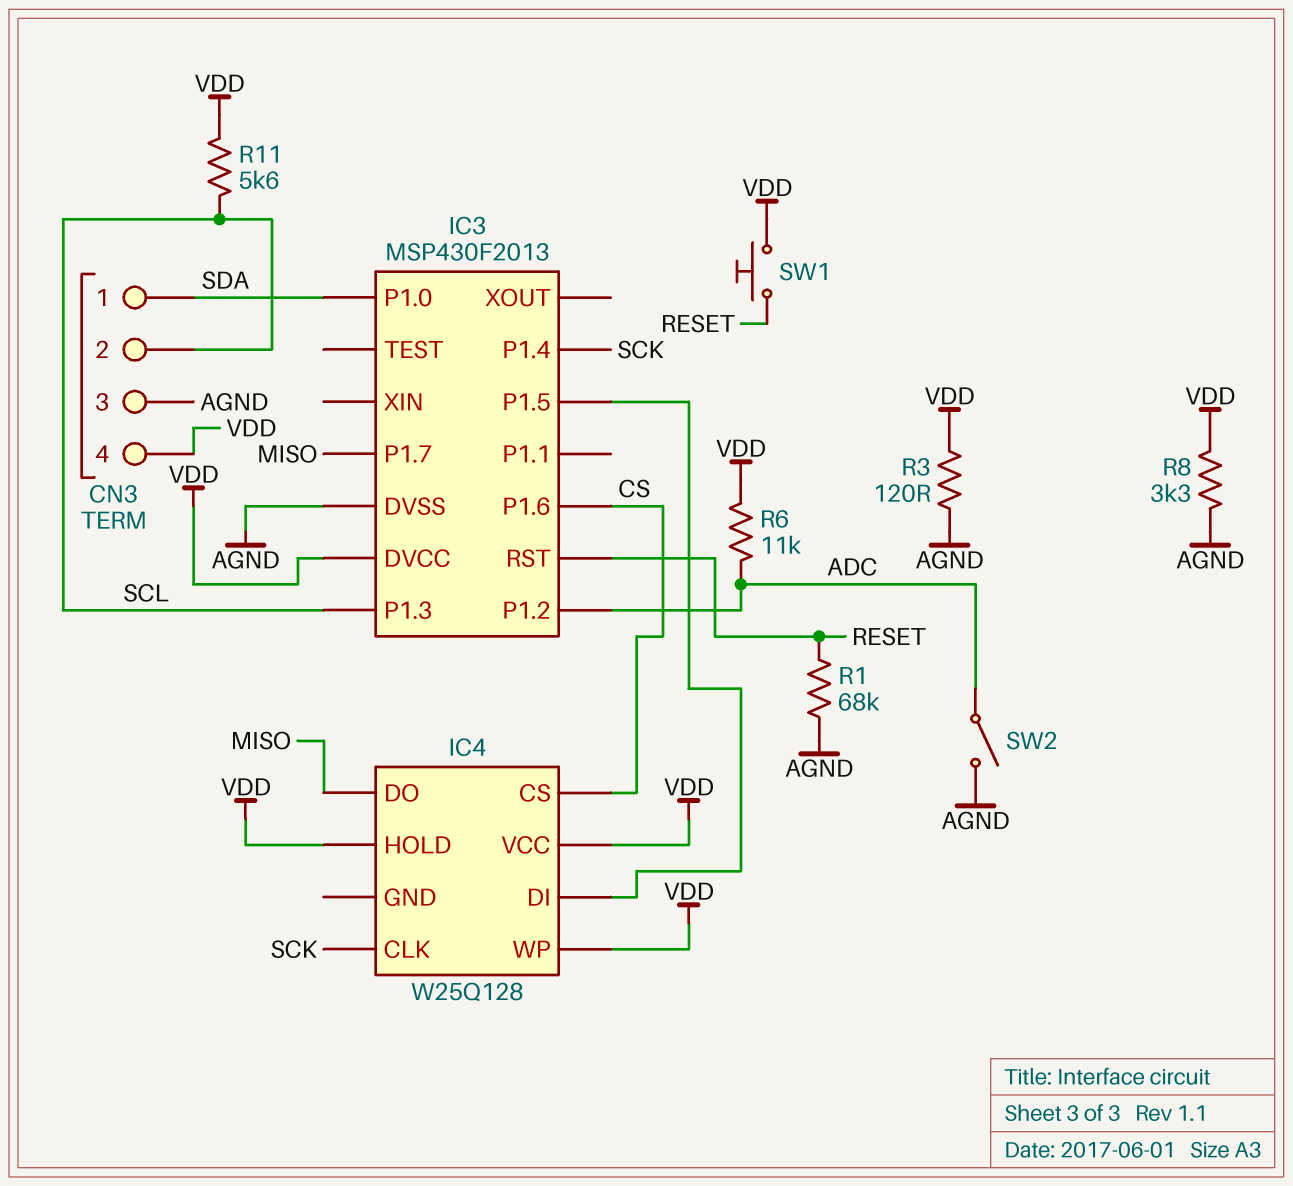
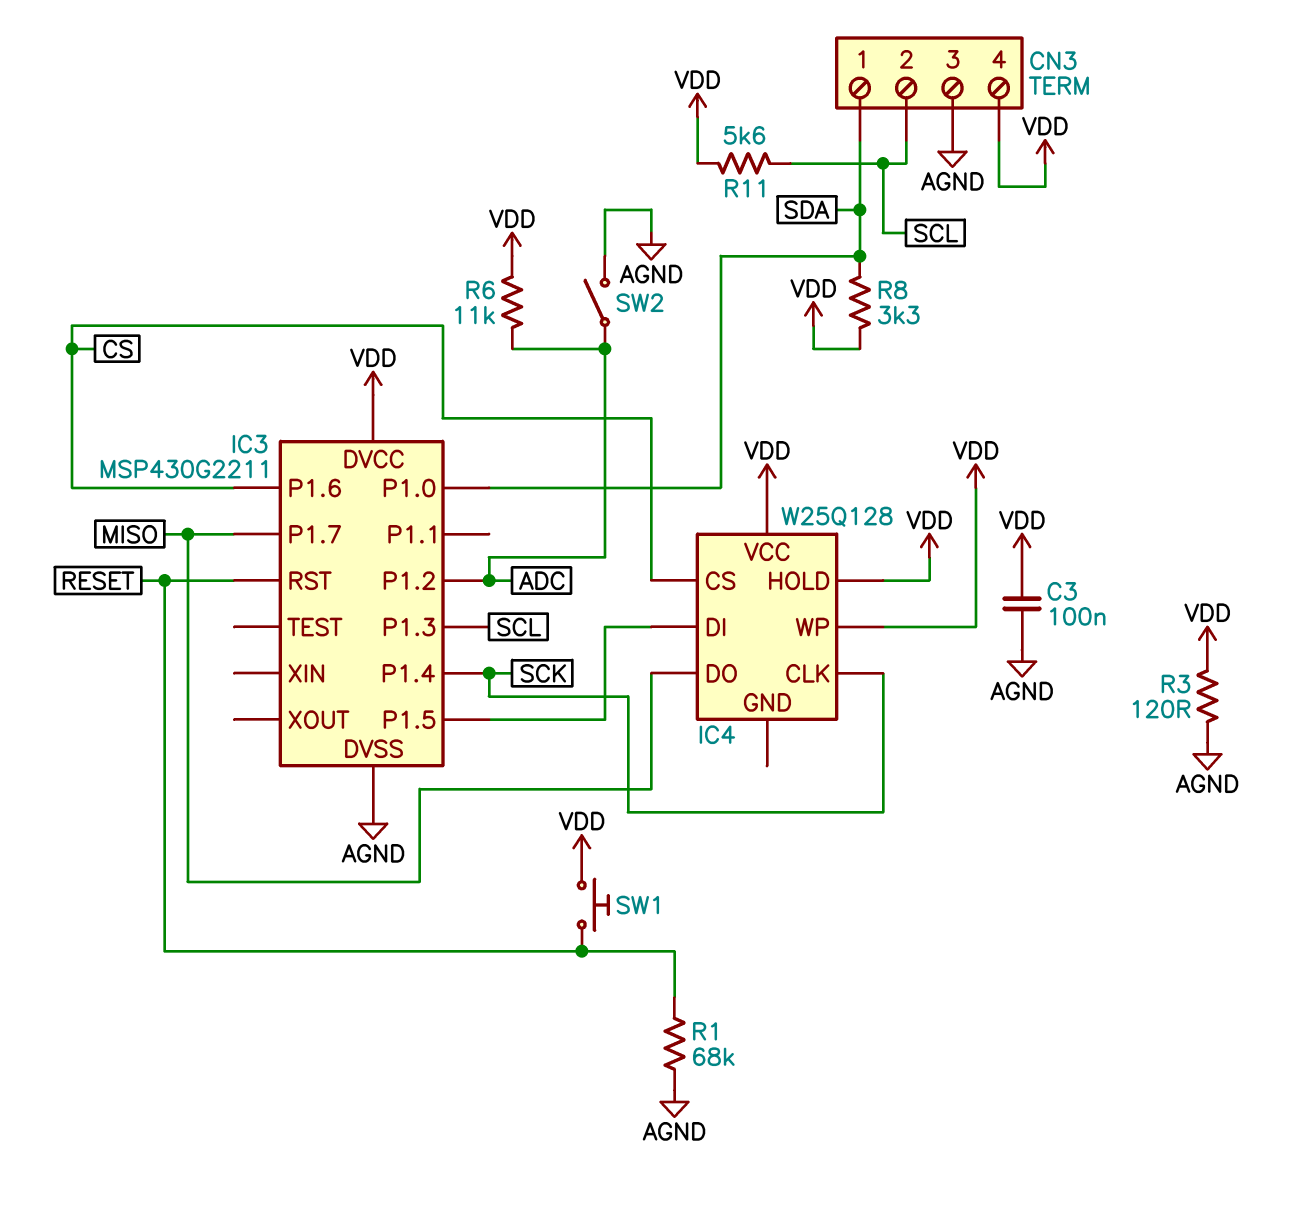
C3: none -> 100nF (AGND, VDD)
IC3: MSP430F2013 -> MSP430G2211
R8: 3.3k (AGND, VDD) -> 3.3k (SDA, VDD)

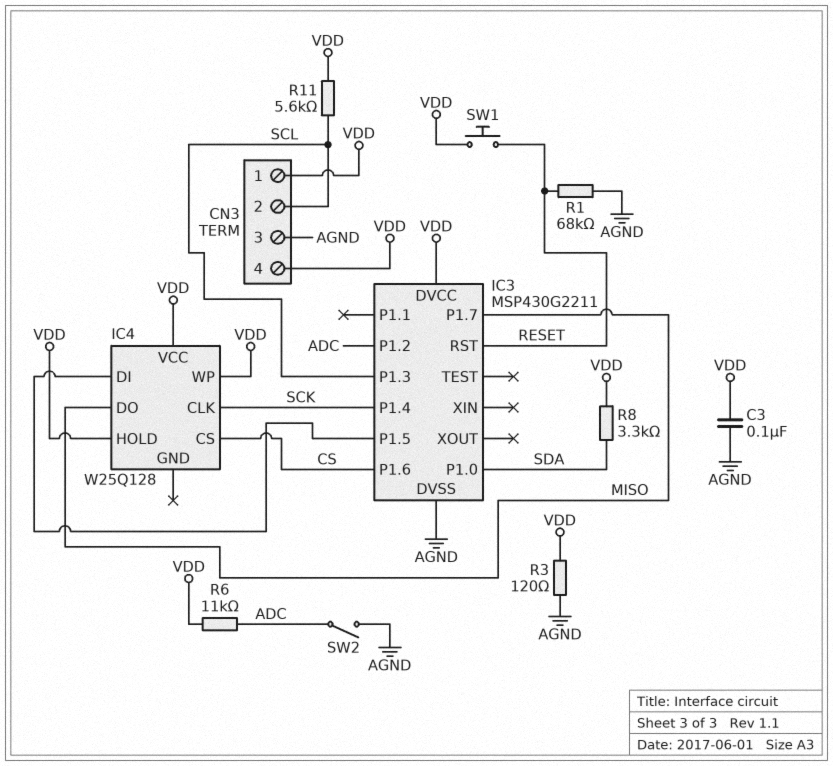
CN3 pin 1: SDA -> VDD

